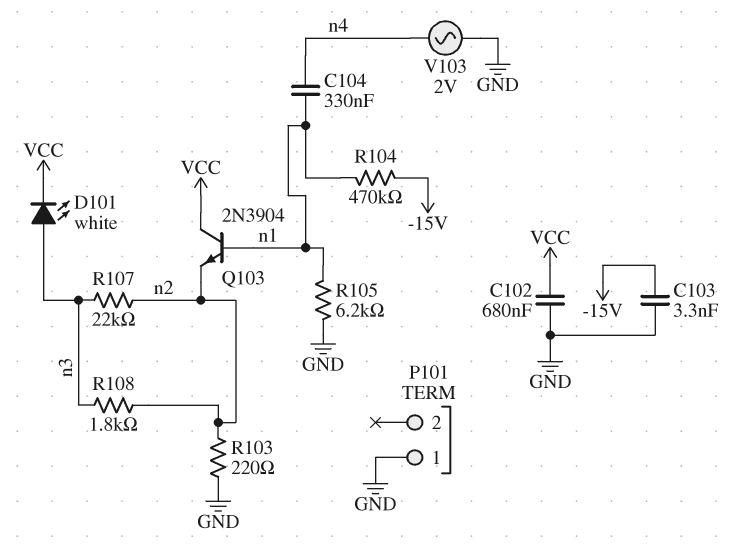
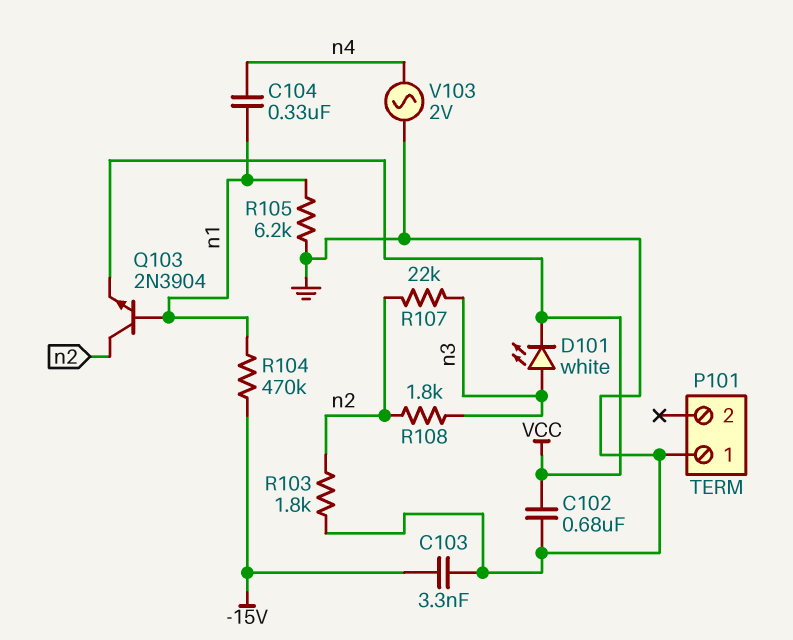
Q103: NPN 2N3904 (B n1, C VCC, E n2) -> NPN 2N3904 (B n1, C n2, E VCC)
R103: 220 (GND, n2) -> 1.8k (GND, n2)

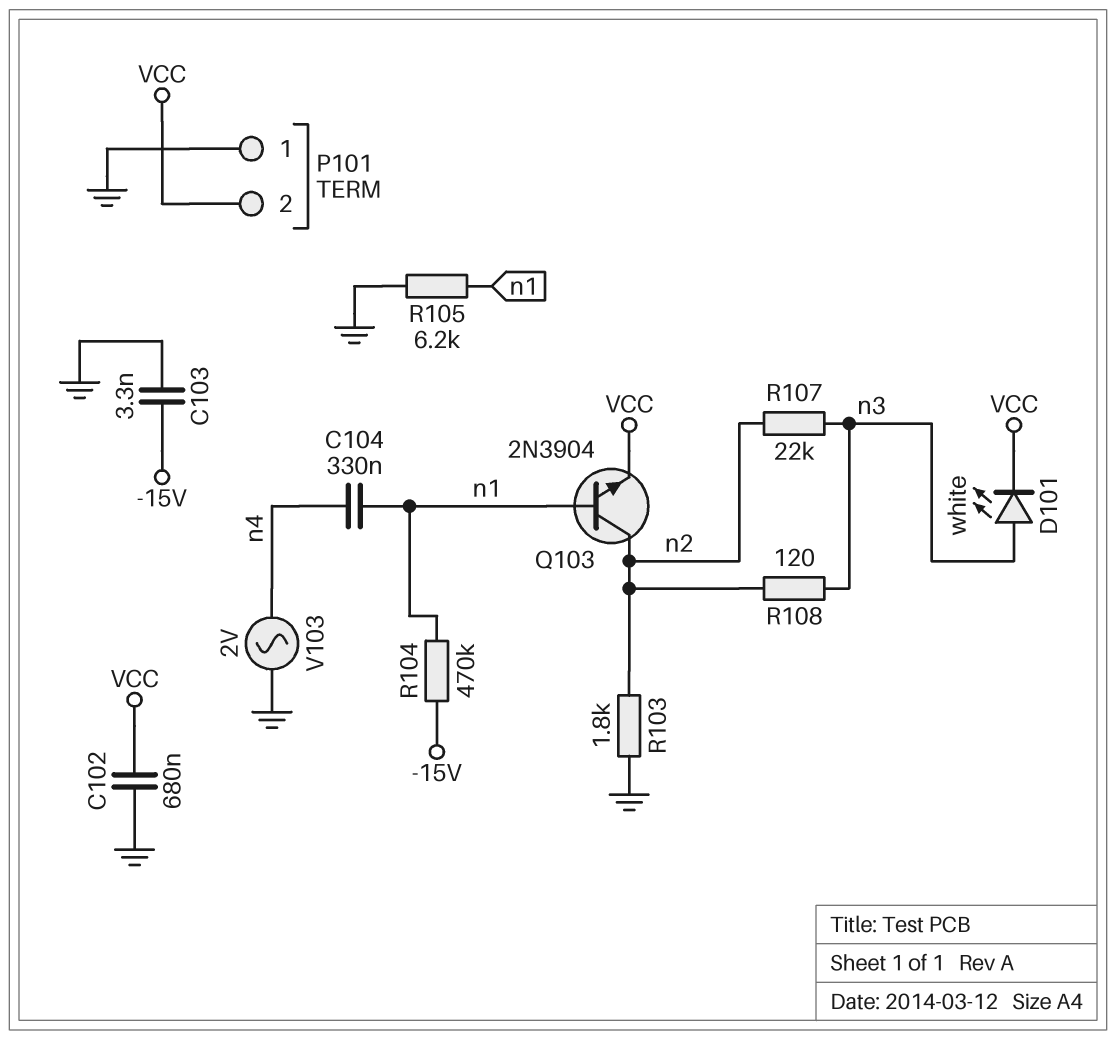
P101 pin 2: none -> VCC
R108: 1.8k (n2, n3) -> 120 (n2, n3)

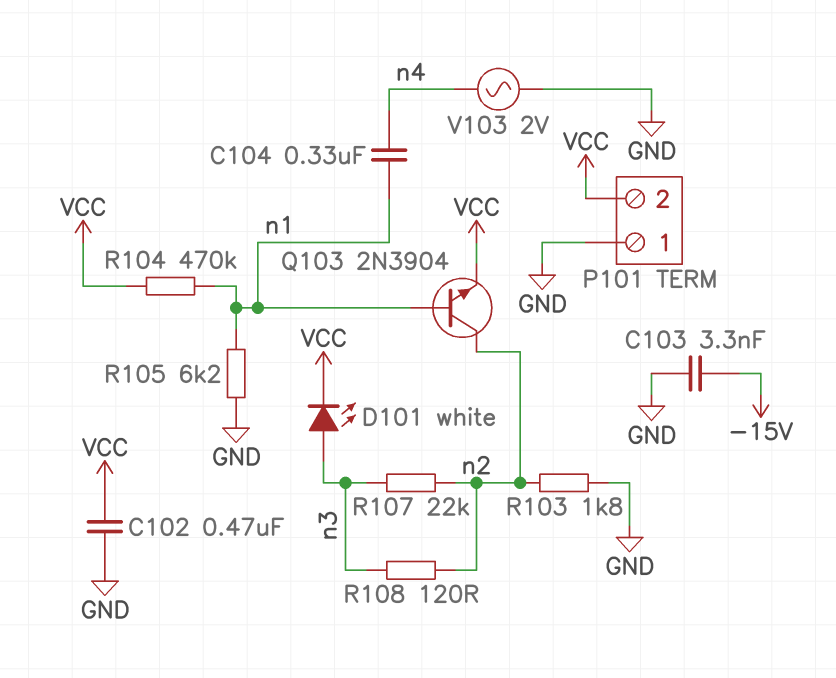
C102: 680nF (GND, VCC) -> 470nF (GND, VCC)
R104: 470k (-15V, n1) -> 470k (VCC, n1)

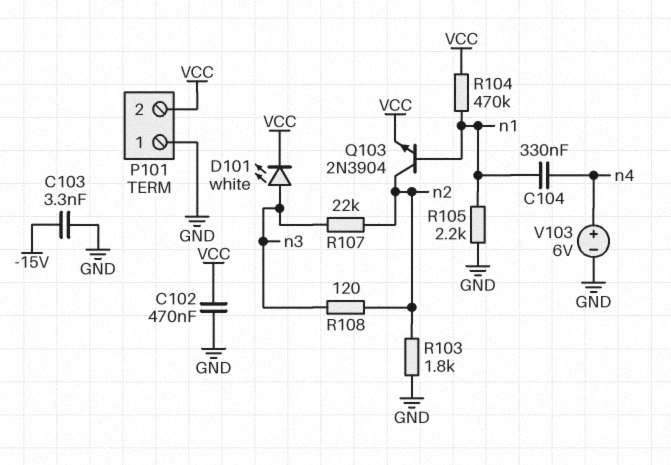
R105: 6.2k (GND, n1) -> 2.2k (GND, n1)
V103: AC 2V (GND, n4) -> 6V (plus n4, minus GND)

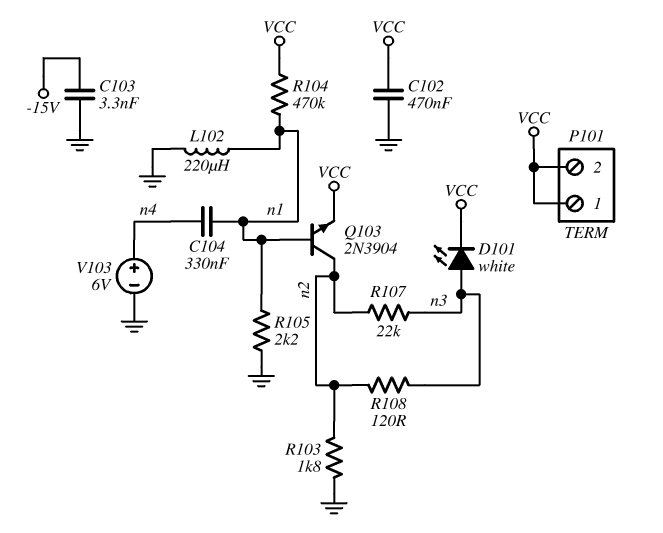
L102: none -> 220uH (GND, n1)
P101 pin 1: GND -> VCC

